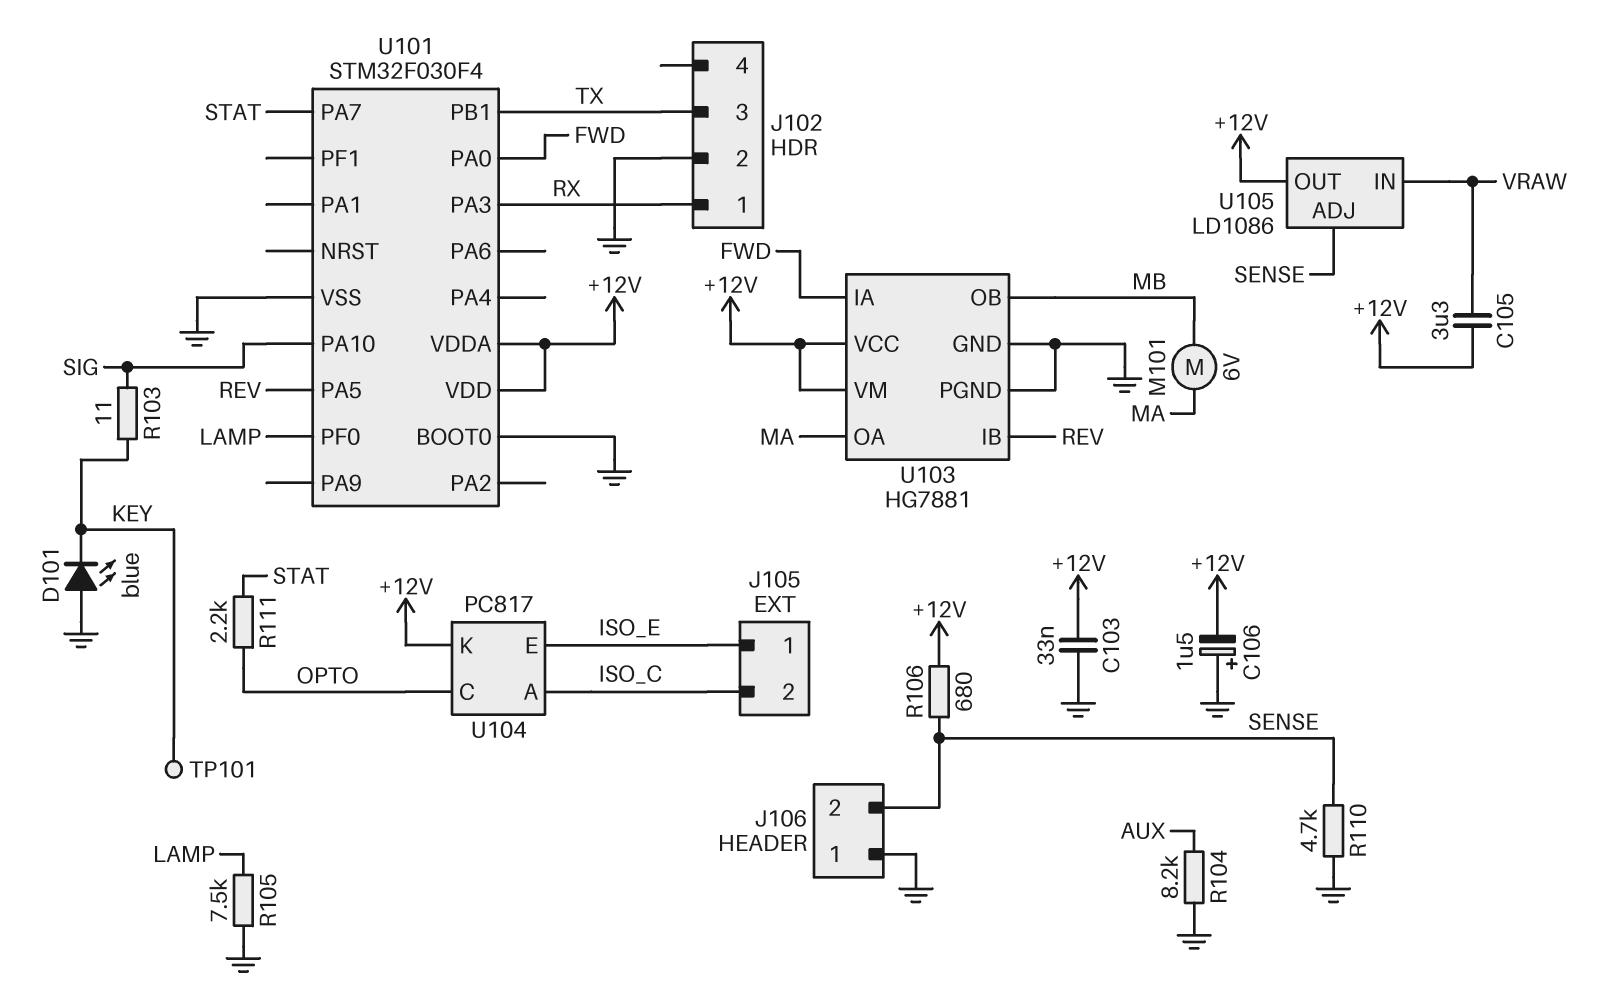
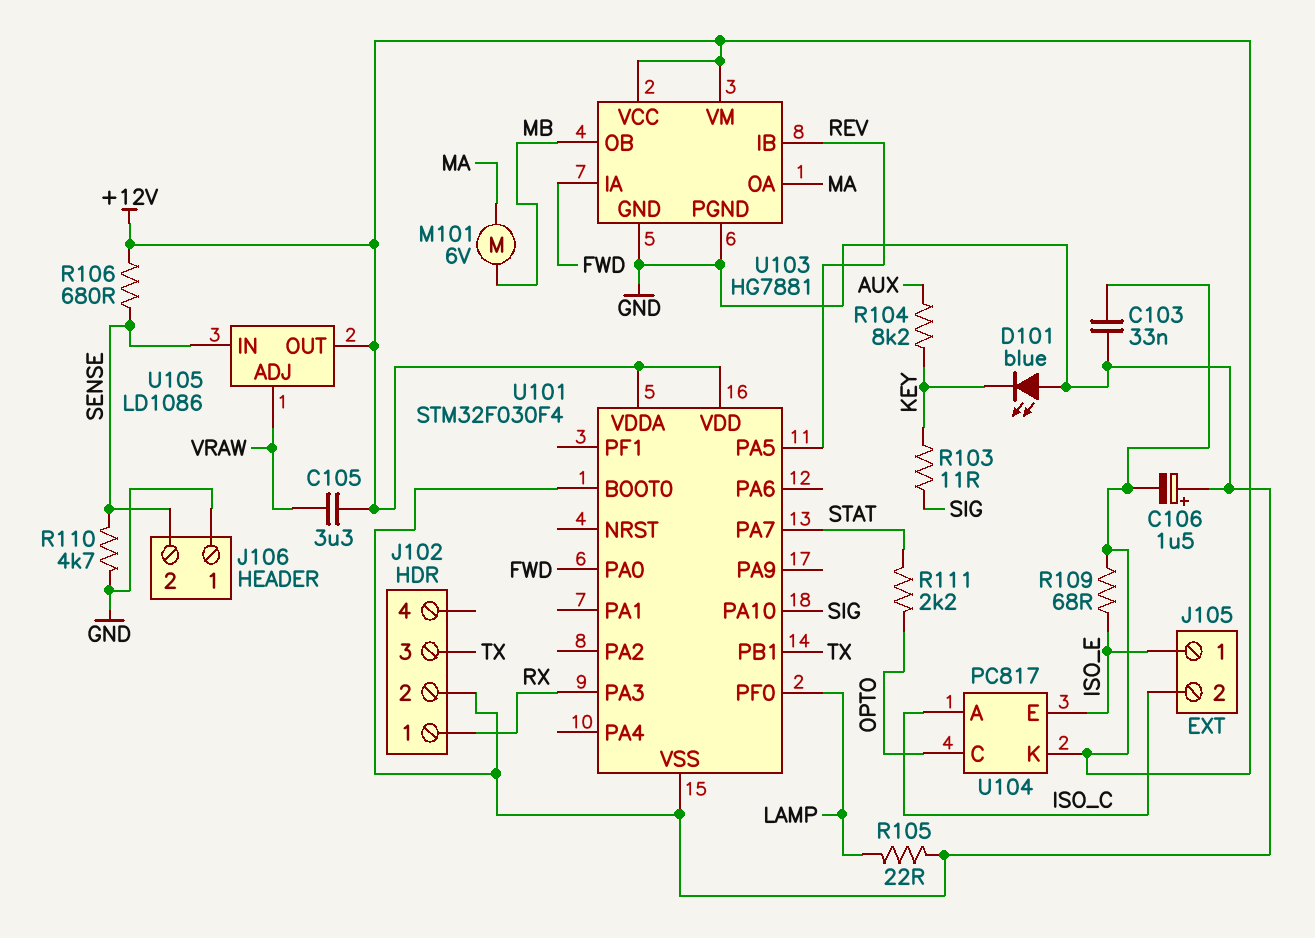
R104: 8.2k (AUX, GND) -> 8.2k (AUX, KEY)
R105: 7.5k (GND, LAMP) -> 22 (GND, LAMP)
R109: none -> 68 (+12V, ISO_E)
TP101: test point (KEY) -> none
U105 pin ADJ: SENSE -> VRAW
U105 pin IN: VRAW -> SENSE

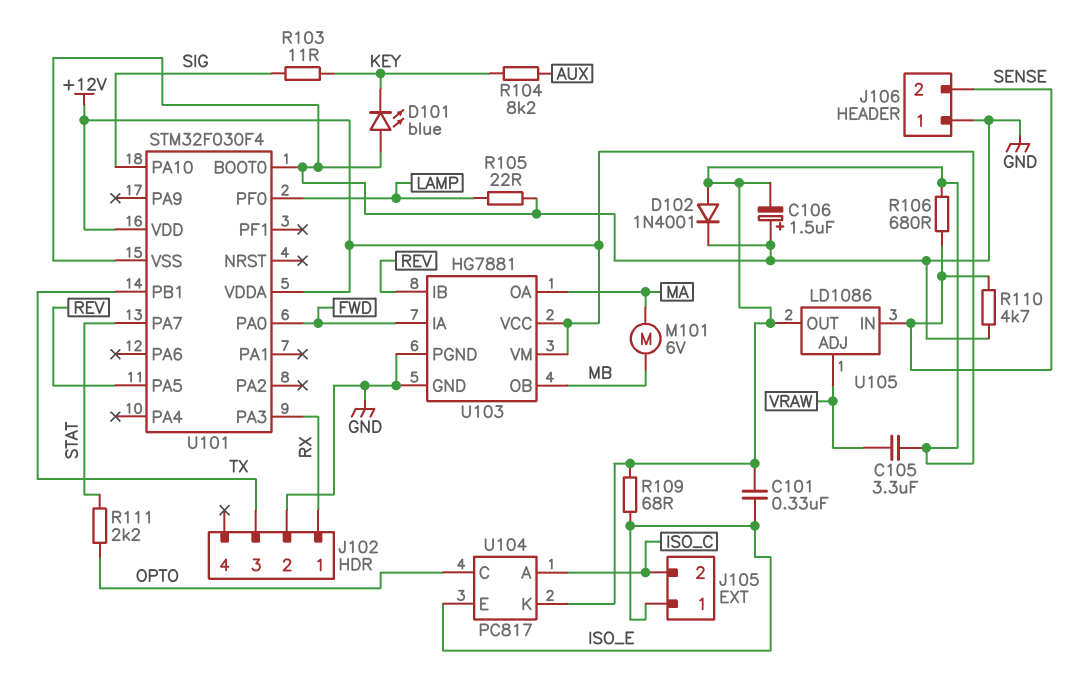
C101: none -> 330nF (+12V, ISO_E)
C103: 33nF (+12V, GND) -> none
D102: none -> diode 1N4001 (A +12V, K GND)

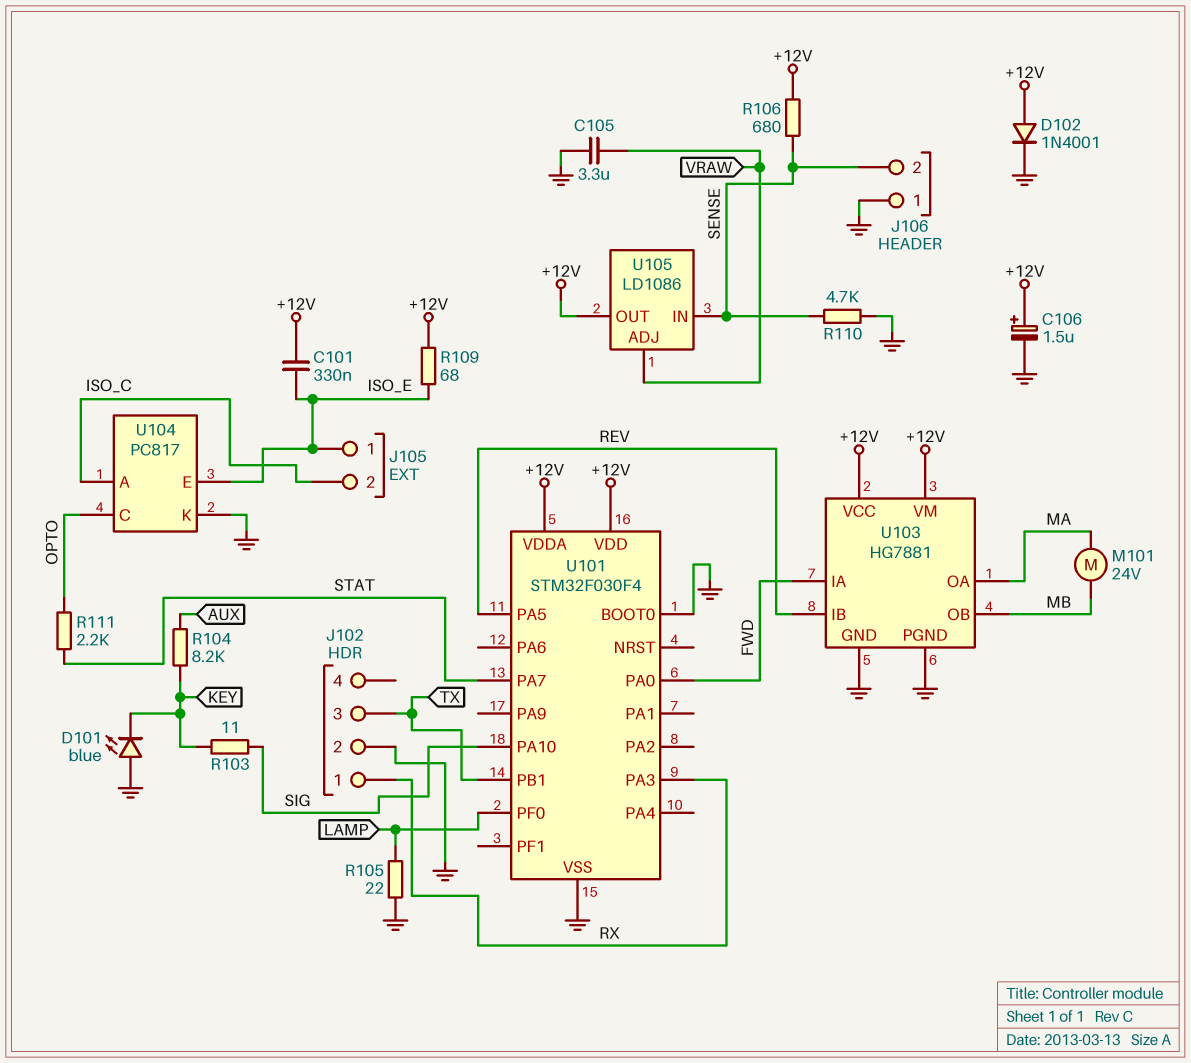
C105: 3.3uF (+12V, VRAW) -> 3.3uF (GND, VRAW)
C106: 1.5uF (plus GND, minus +12V) -> 1.5uF (plus +12V, minus GND)
M101: motor 6V (MA, MB) -> motor 24V (MA, MB)
U104 pin K: +12V -> GND

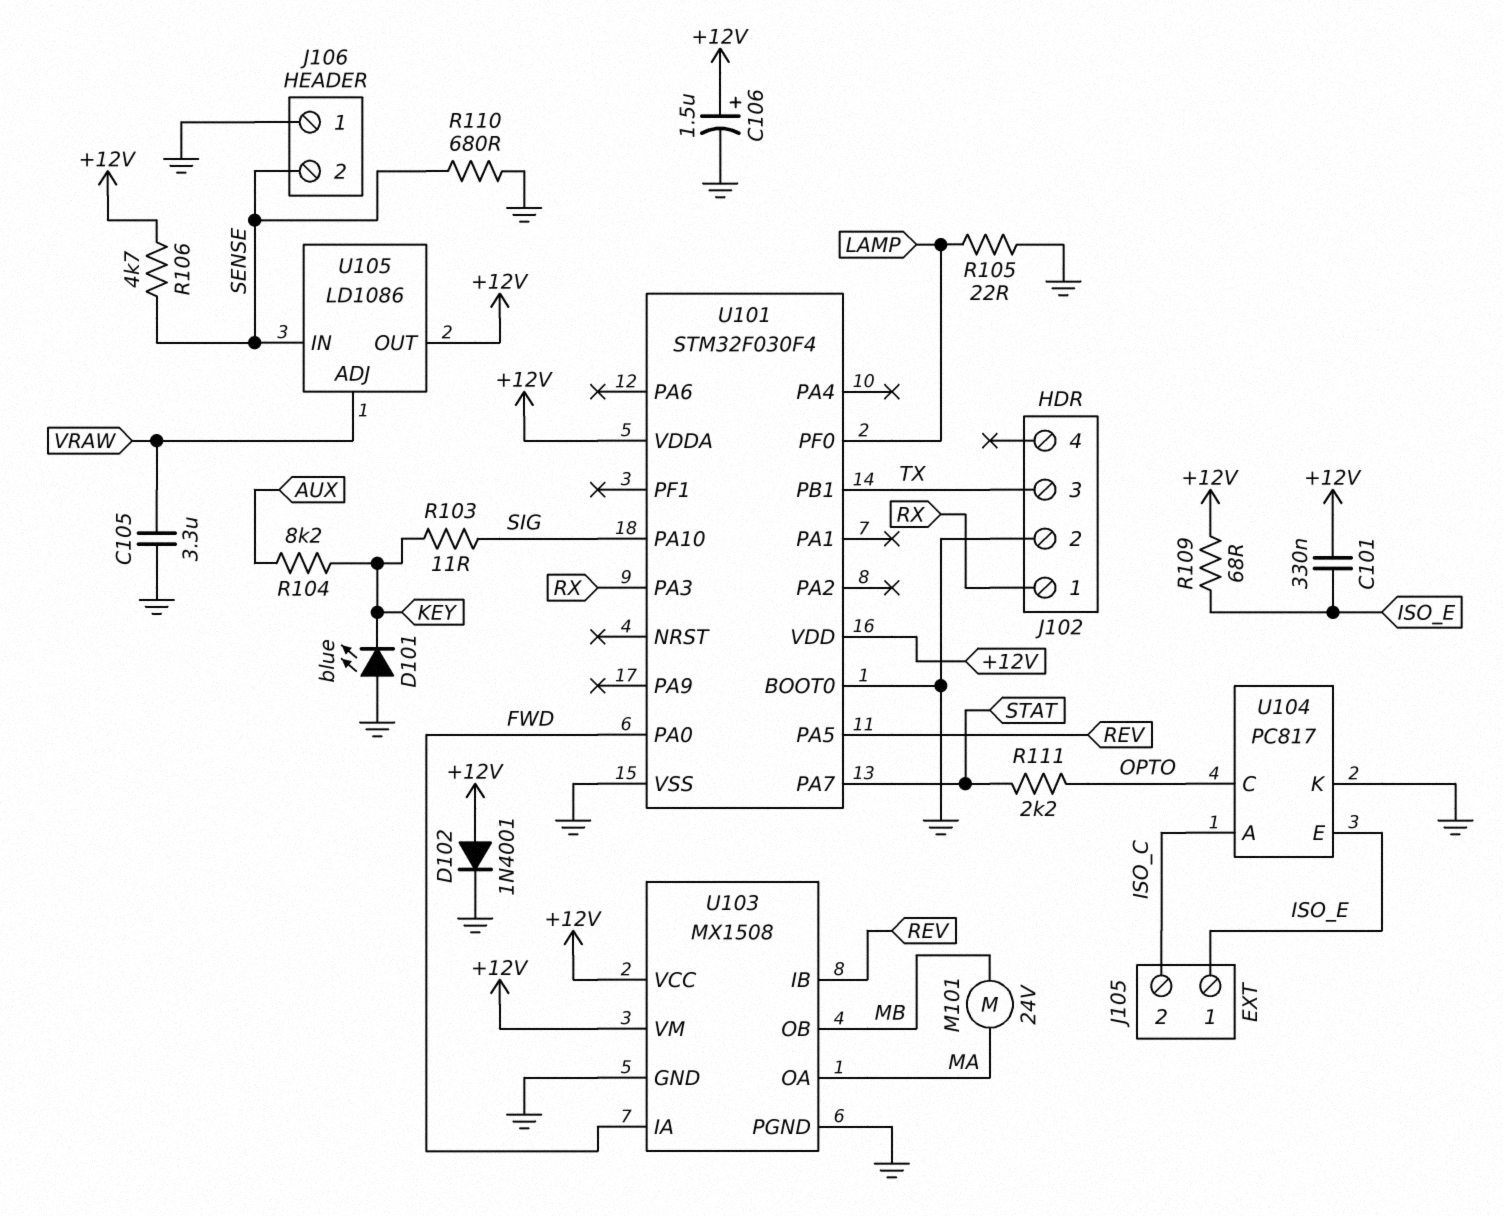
R106: 680 (+12V, SENSE) -> 4.7k (+12V, SENSE)
R110: 4.7k (GND, SENSE) -> 680 (GND, SENSE)
U103: HG7881 -> MX1508

